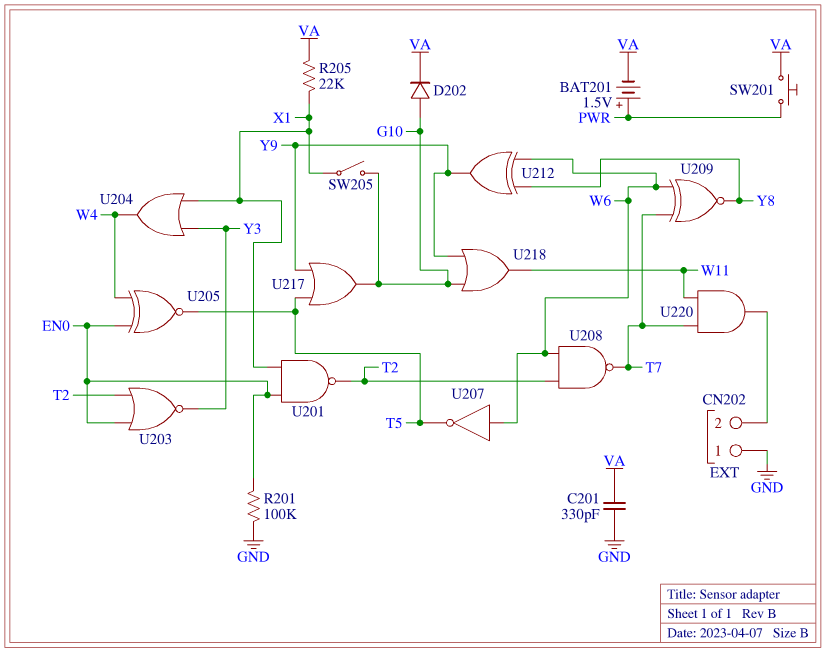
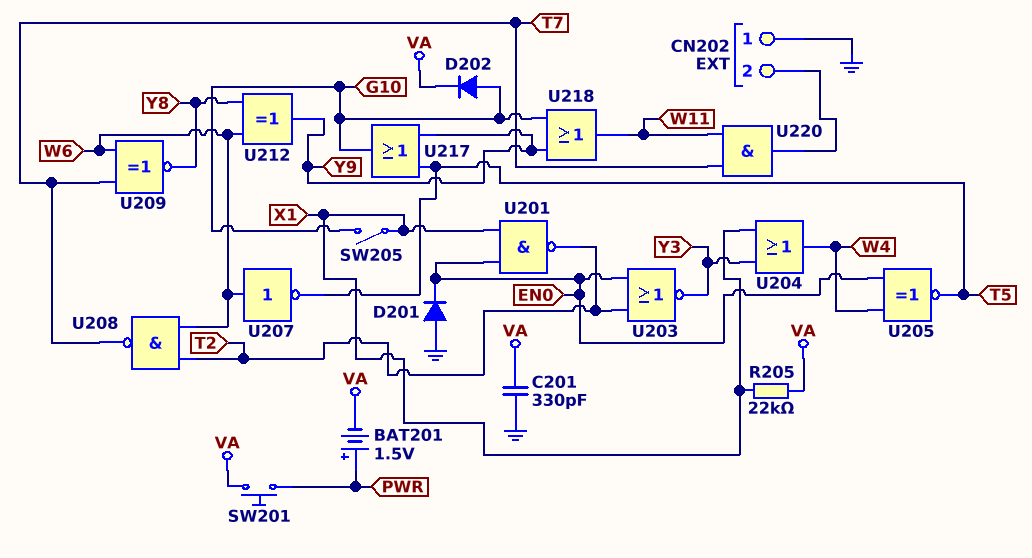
D201: none -> diode (A GND, K EN0)
R201: 100k (EN0, GND) -> none

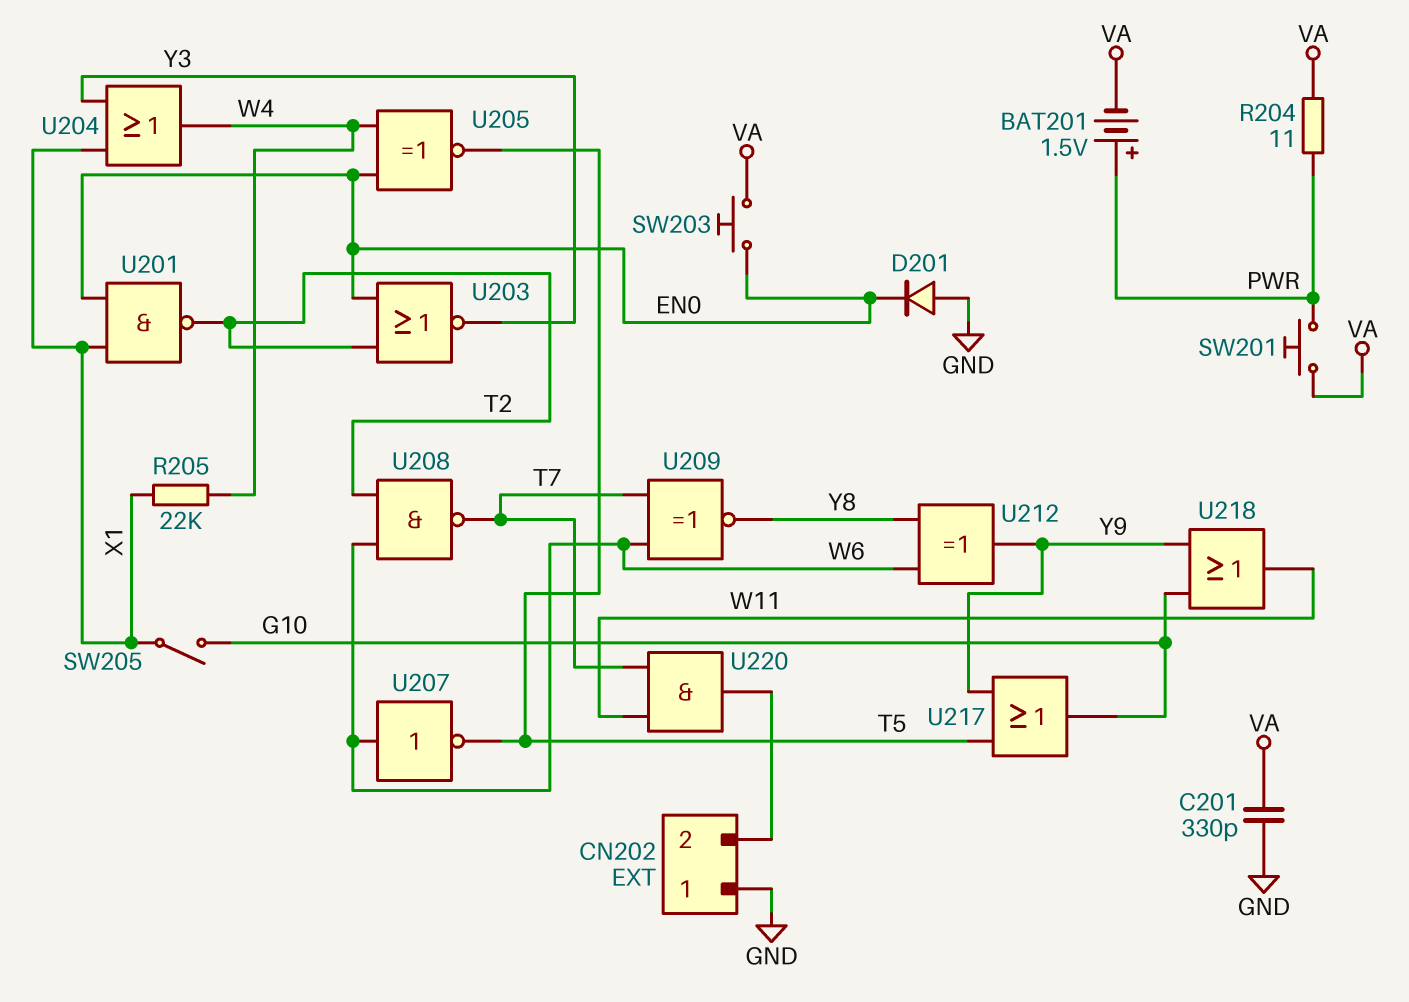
D202: diode (A G10, K VA) -> none
R204: none -> 11 (PWR, VA)
R205: 22k (VA, X1) -> 22k (W4, X1)
SW203: none -> button (EN0, VA)

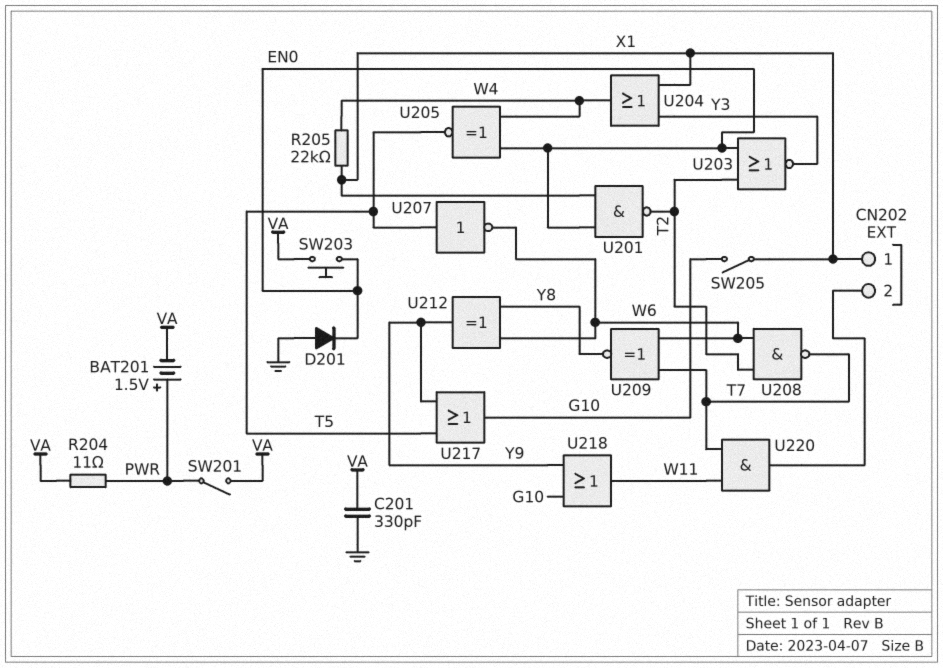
CN202 pin 1: GND -> X1
SW201: button (PWR, VA) -> switch (PWR, VA)
U207: NOT (in W6, out T5) -> NOT (in T5, out W6)

